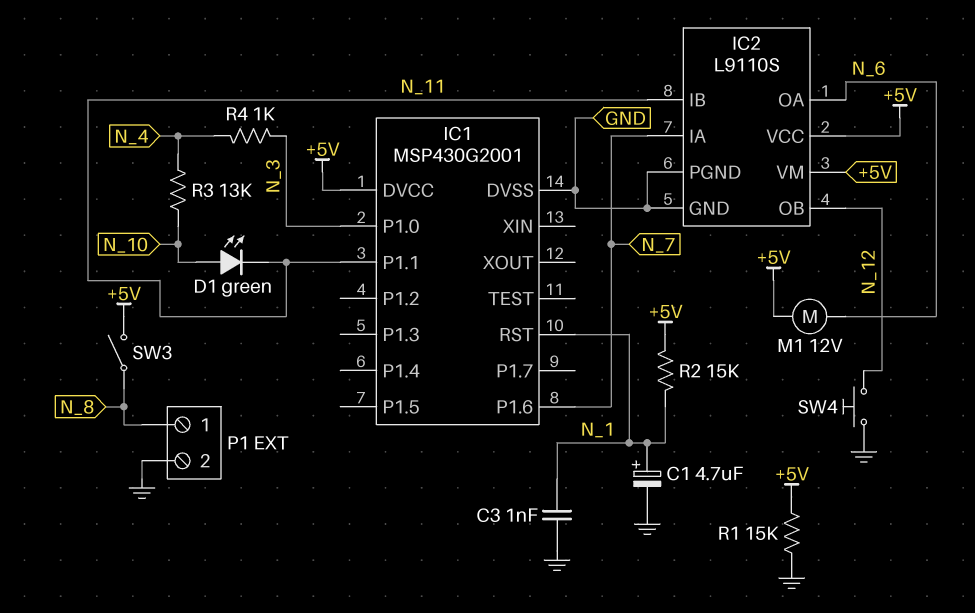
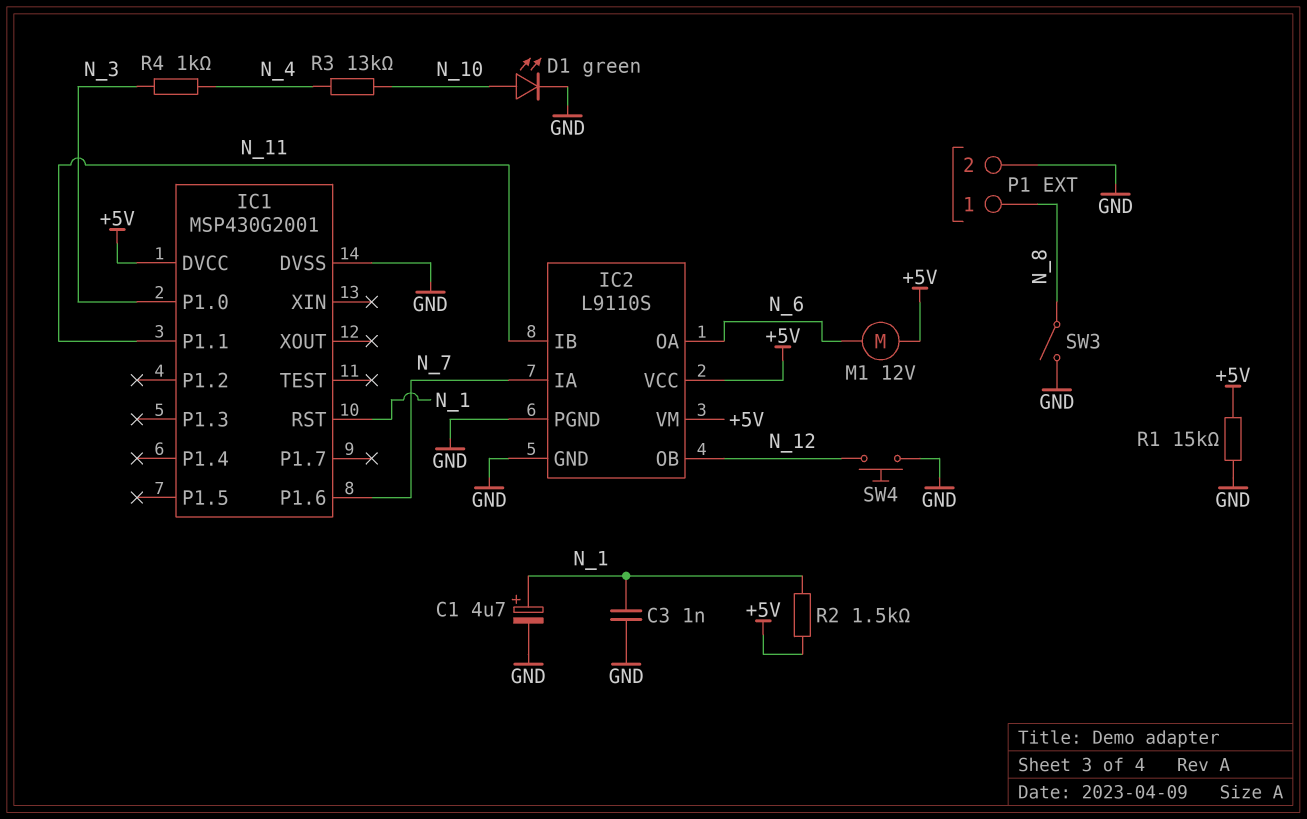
D1: LED green (A N_10, K N_11) -> LED green (A N_10, K GND)
R2: 15k (+5V, N_1) -> 1.5k (+5V, N_1)
SW3: switch (+5V, N_8) -> switch (GND, N_8)

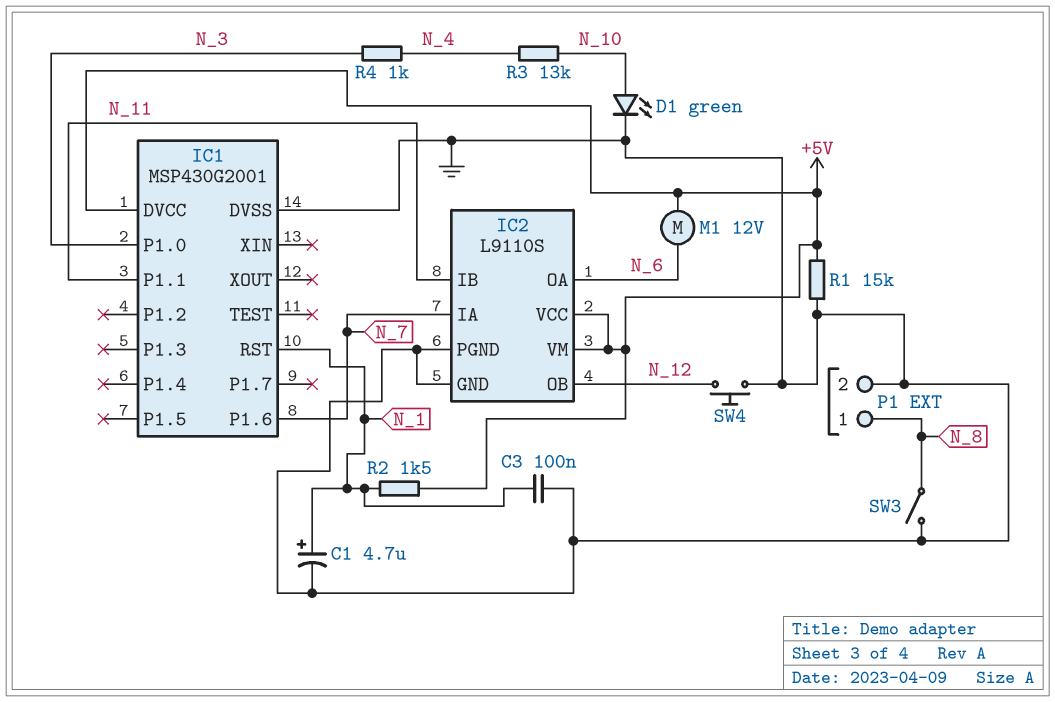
C3: 1nF (GND, N_1) -> 100nF (GND, N_1)

